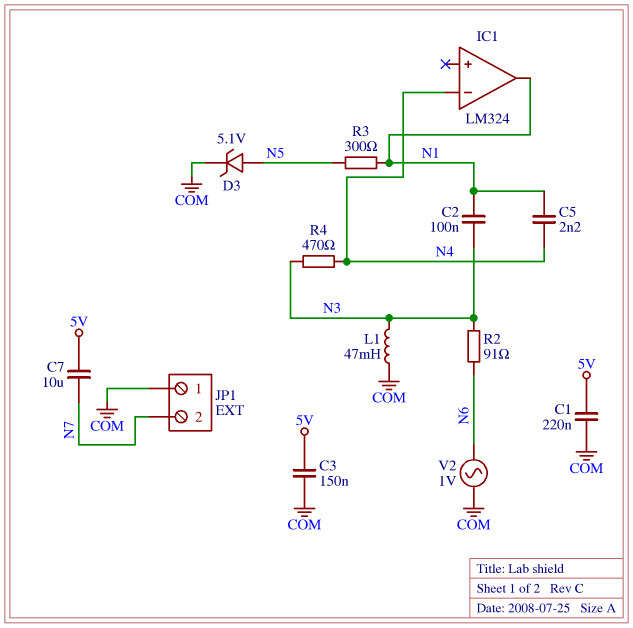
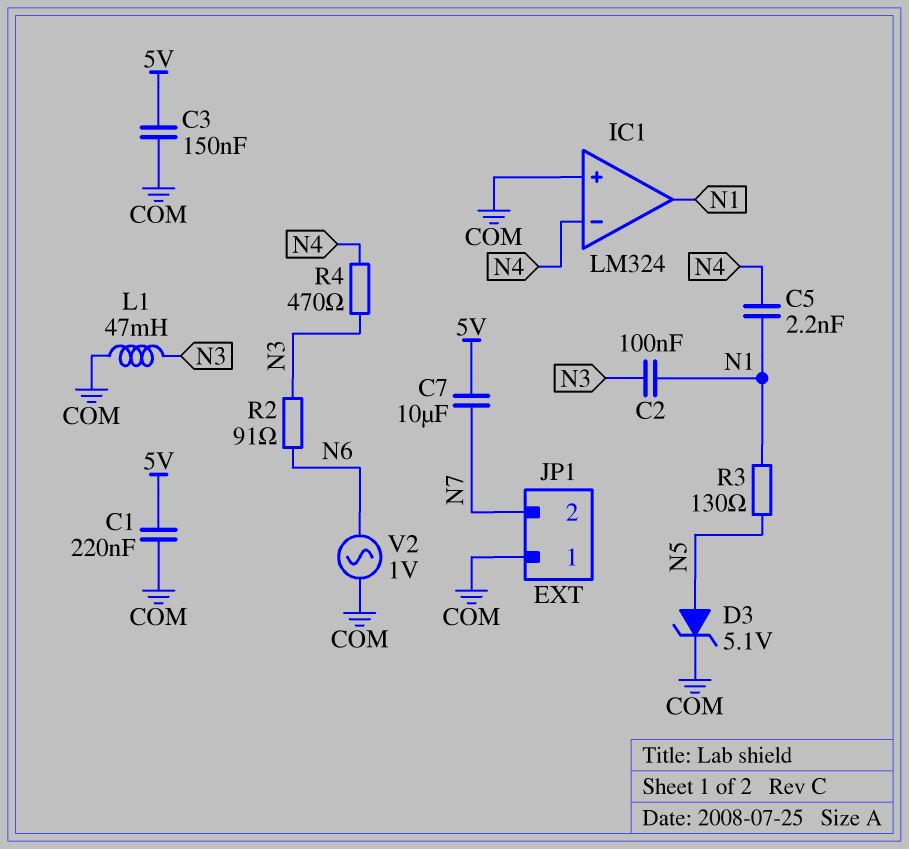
IC1 pin in+: none -> COM
R3: 300 (N1, N5) -> 130 (N1, N5)

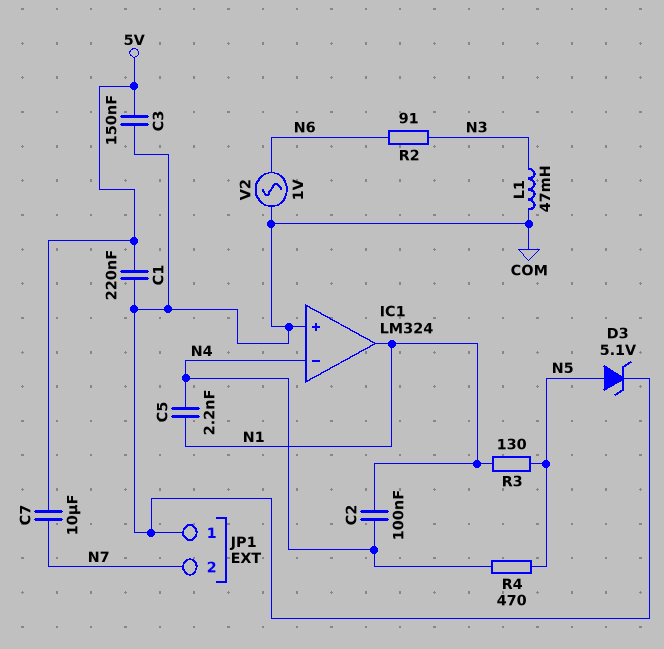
C2: 100nF (N1, N3) -> 100nF (N1, N4)
R4: 470 (N3, N4) -> 470 (N4, N5)

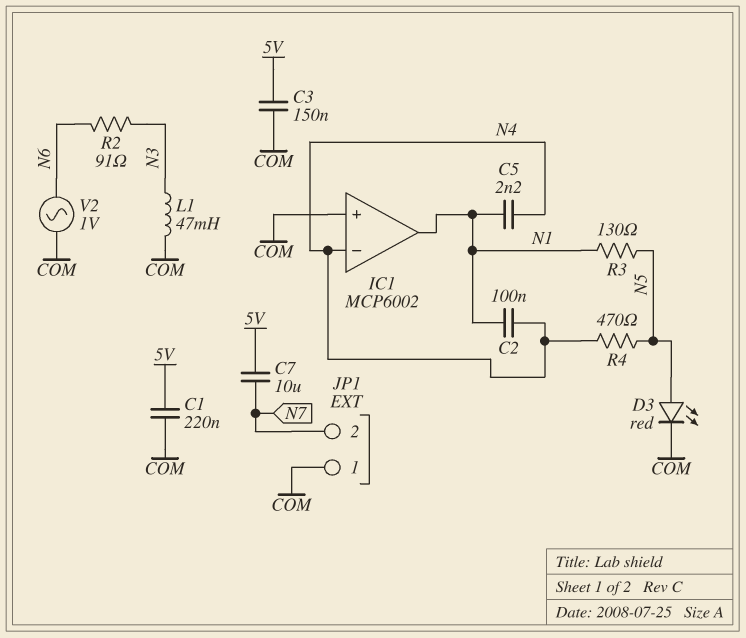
D3: zener 5.1V (A N5, K COM) -> LED red (A N5, K COM)
IC1: LM324 -> MCP6002

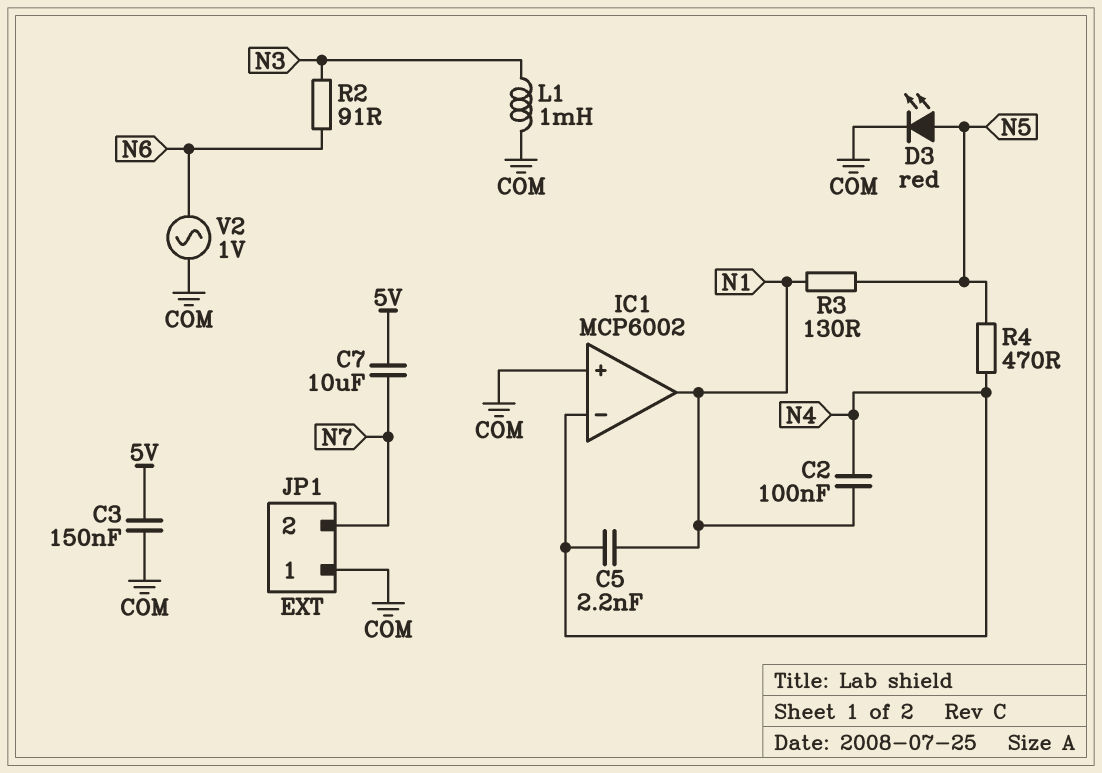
C1: 220nF (5V, COM) -> none
L1: 47mH (COM, N3) -> 1mH (COM, N3)

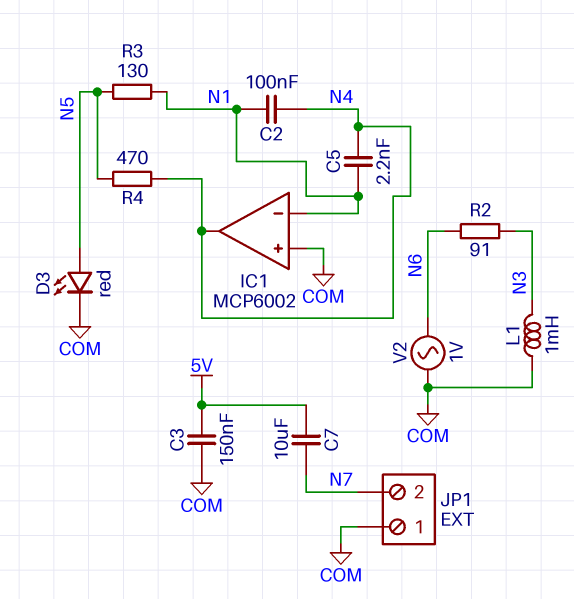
IC1 pin in-: N4 -> N1
IC1 pin out: N1 -> N4

